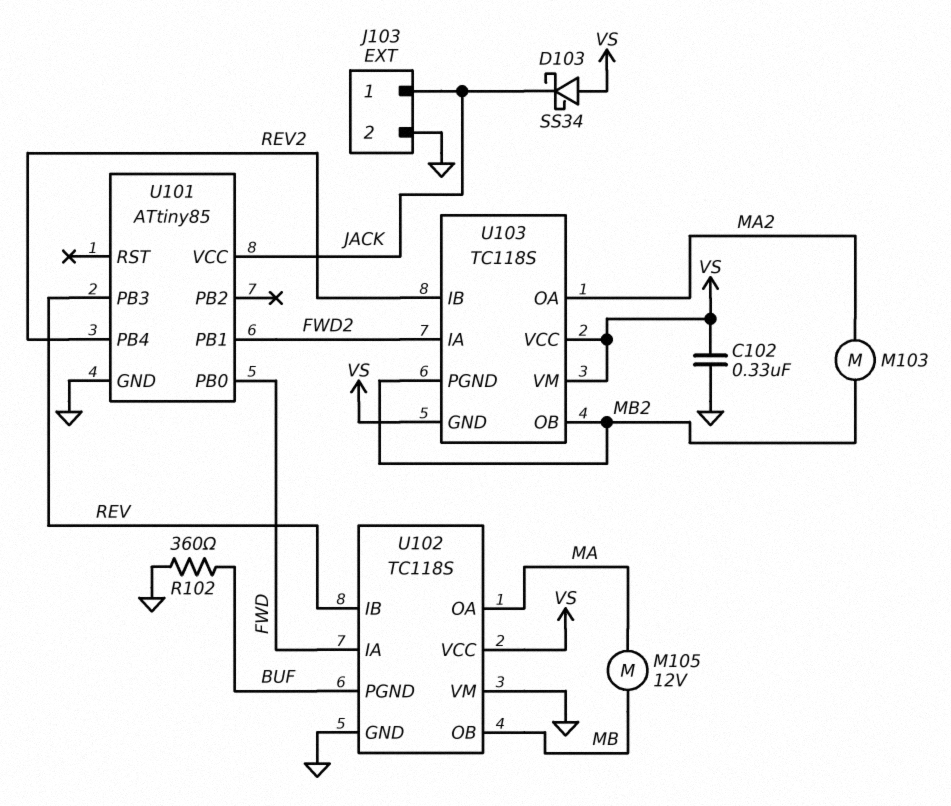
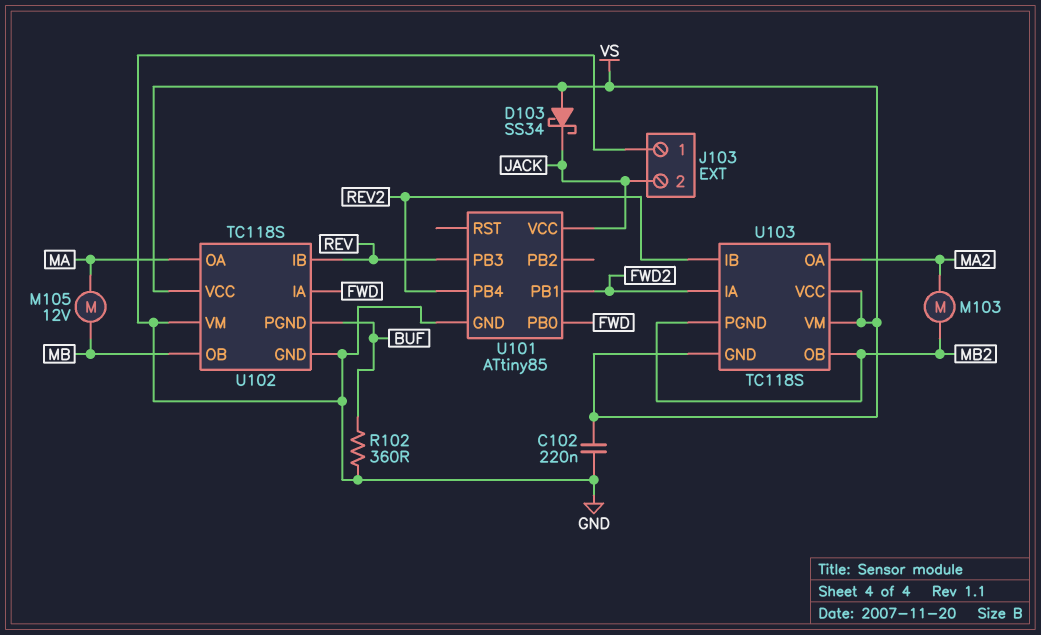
C102: 330nF (GND, VS) -> 220nF (GND, VS)
J103 pin 1: JACK -> GND
J103 pin 2: GND -> JACK

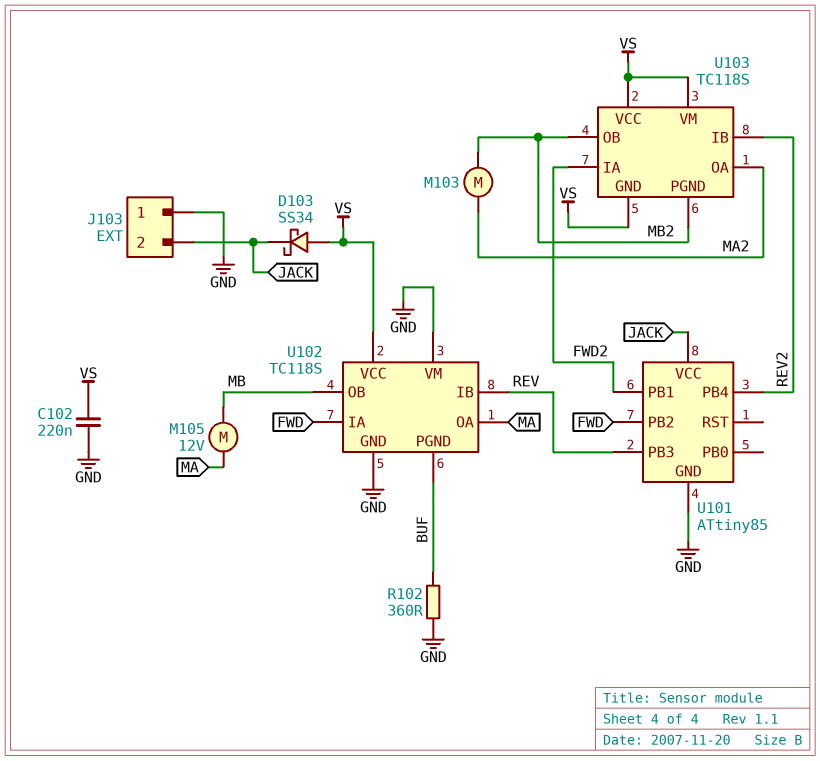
U101 pin PB0: FWD -> none
U101 pin PB2: none -> FWD

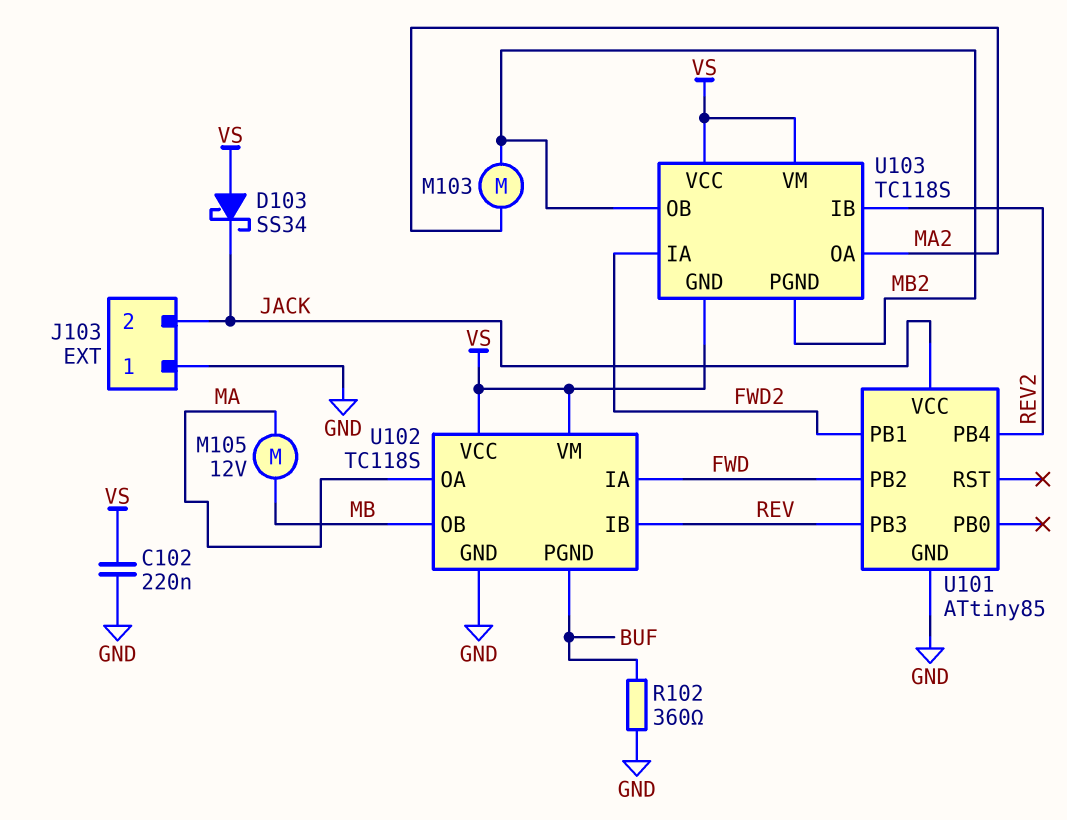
U102 pin VM: GND -> VS

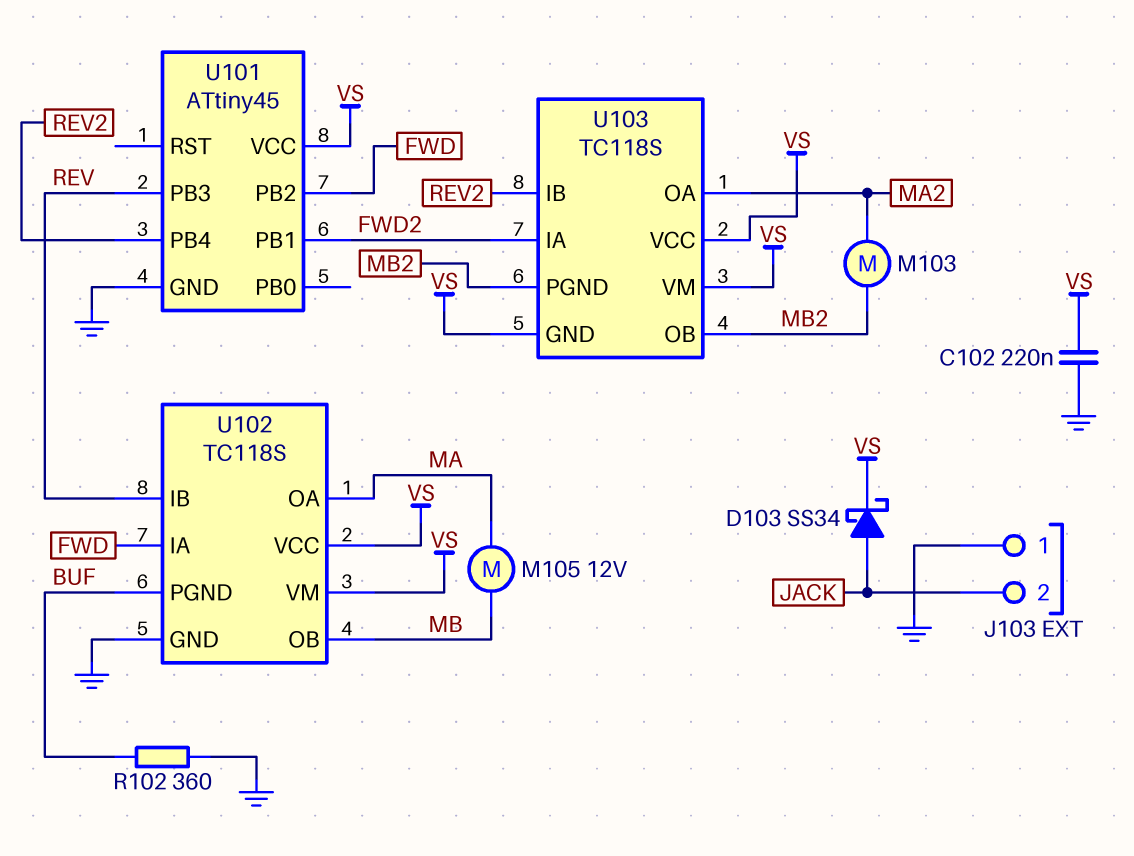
D103: schottky SS34 (A VS, K JACK) -> schottky SS34 (A JACK, K VS)
U101: ATtiny85 -> ATtiny45
U101 pin VCC: JACK -> VS

